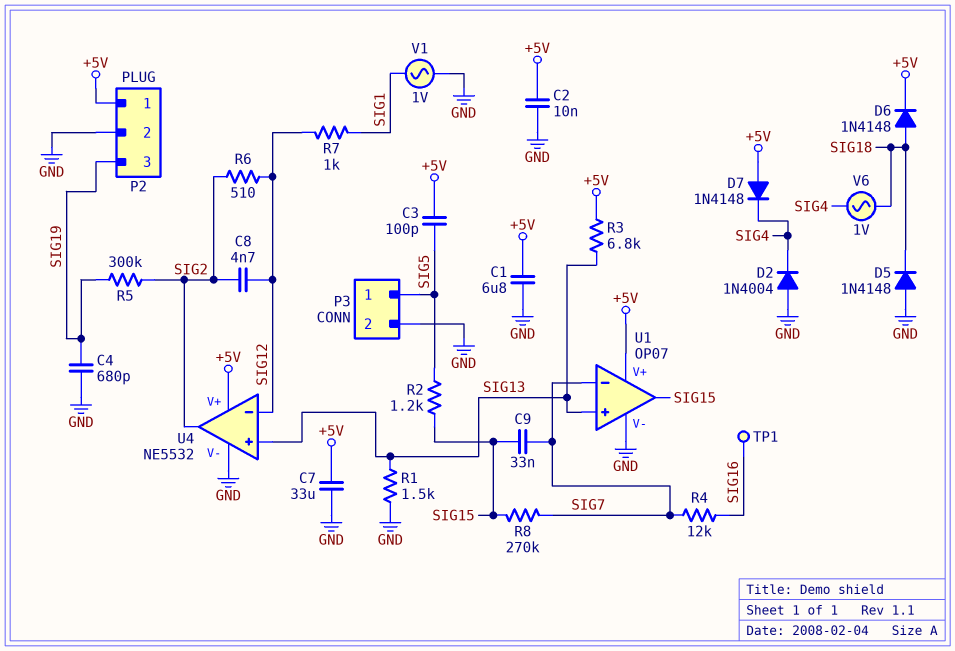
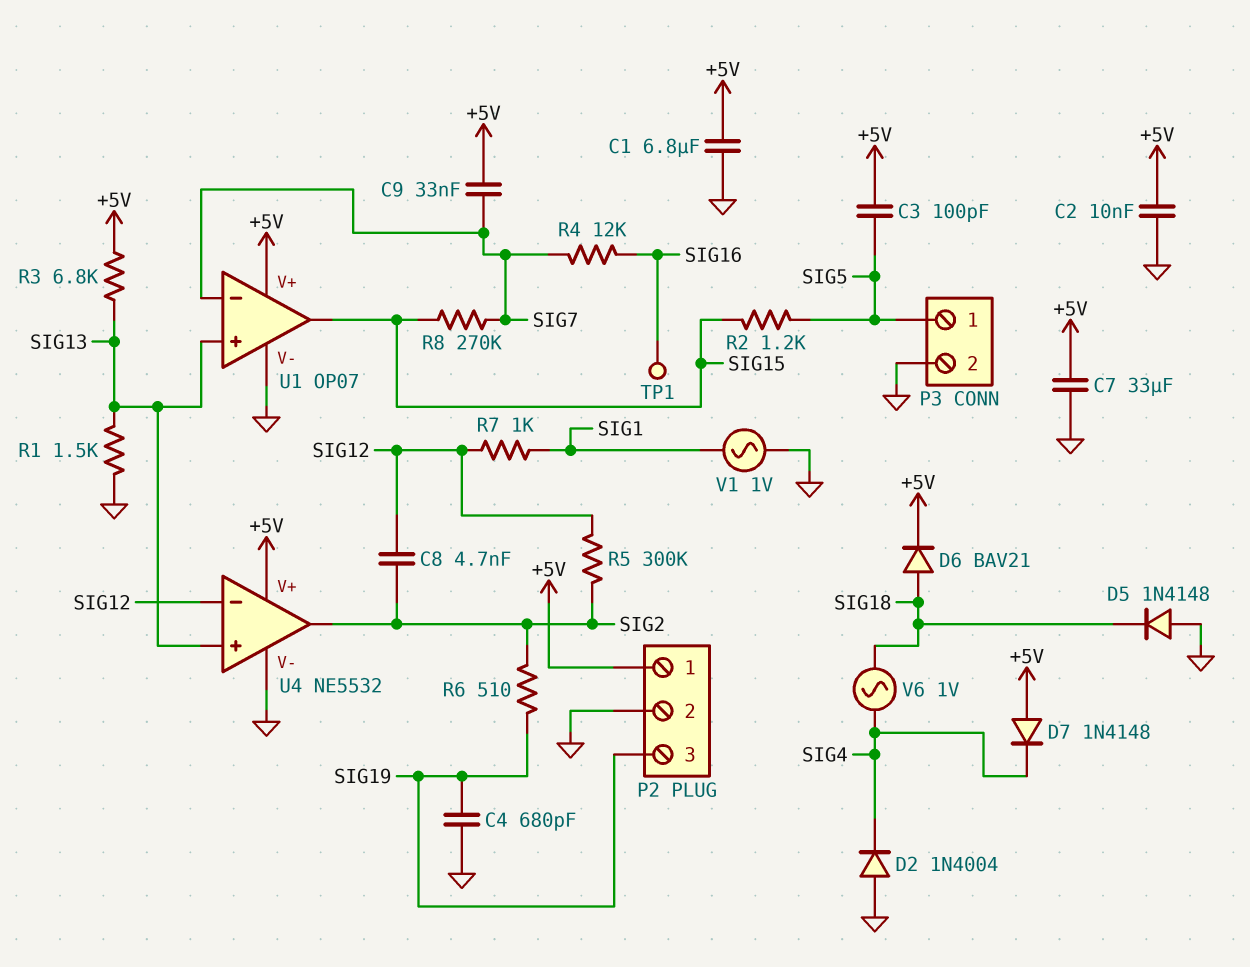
C9: 33nF (SIG7, SIG15) -> 33nF (+5V, SIG7)
D6: diode 1N4148 (A SIG18, K +5V) -> diode BAV21 (A SIG18, K +5V)
R5: 300k (SIG2, SIG19) -> 300k (SIG2, SIG12)
R6: 510 (SIG2, SIG12) -> 510 (SIG2, SIG19)

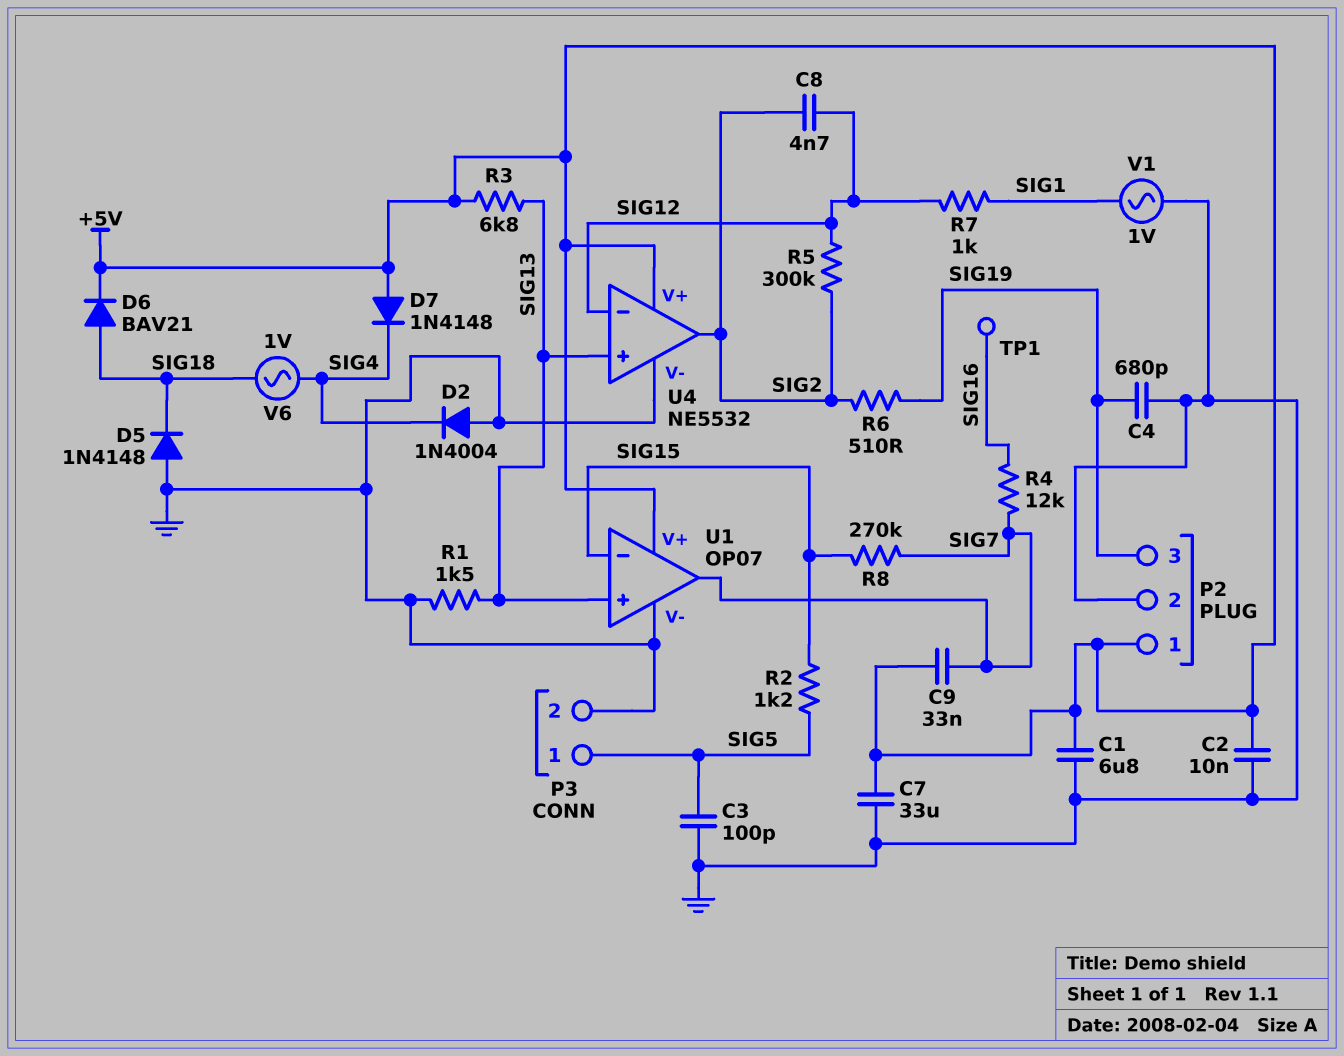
C3: 100pF (+5V, SIG5) -> 100pF (GND, SIG5)
U1 pin in-: SIG7 -> SIG15
U1 pin out: SIG15 -> SIG7

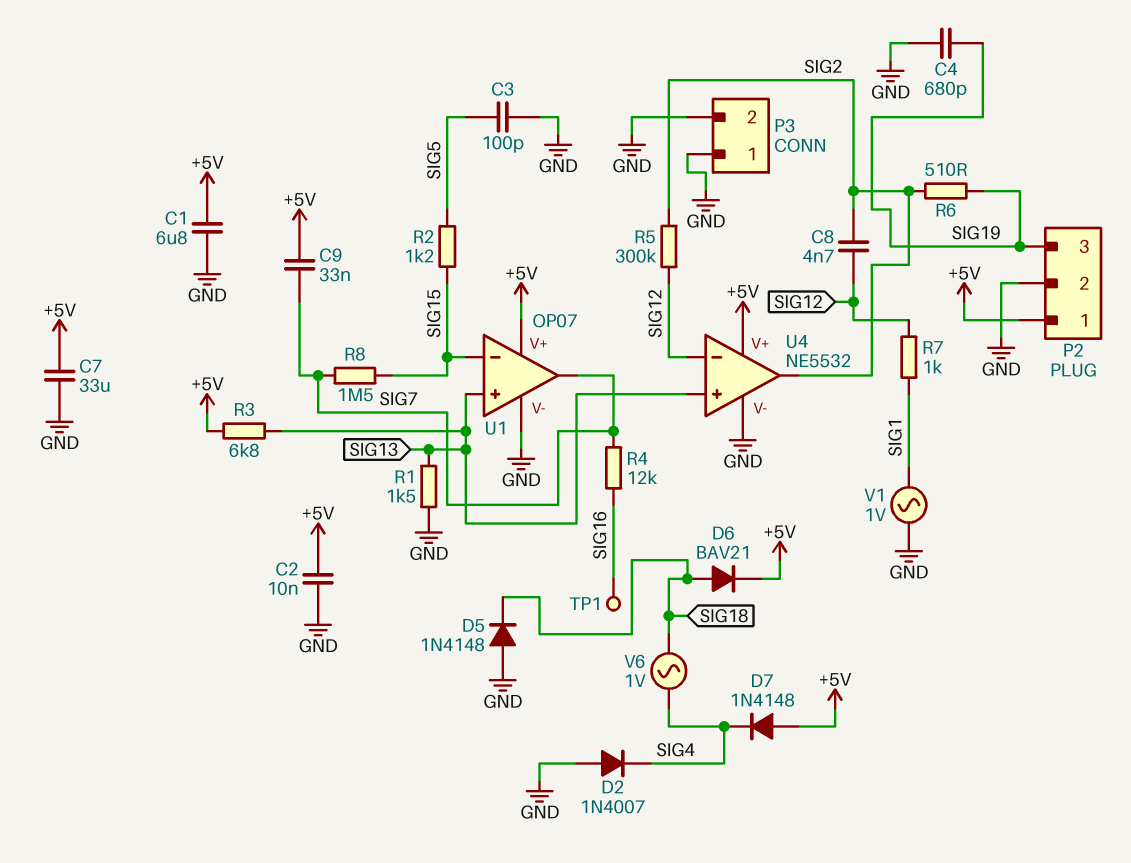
D2: diode 1N4004 (A GND, K SIG4) -> diode 1N4007 (A GND, K SIG4)
P3 pin 1: SIG5 -> GND
R8: 270k (SIG7, SIG15) -> 1.5M (SIG7, SIG15)

